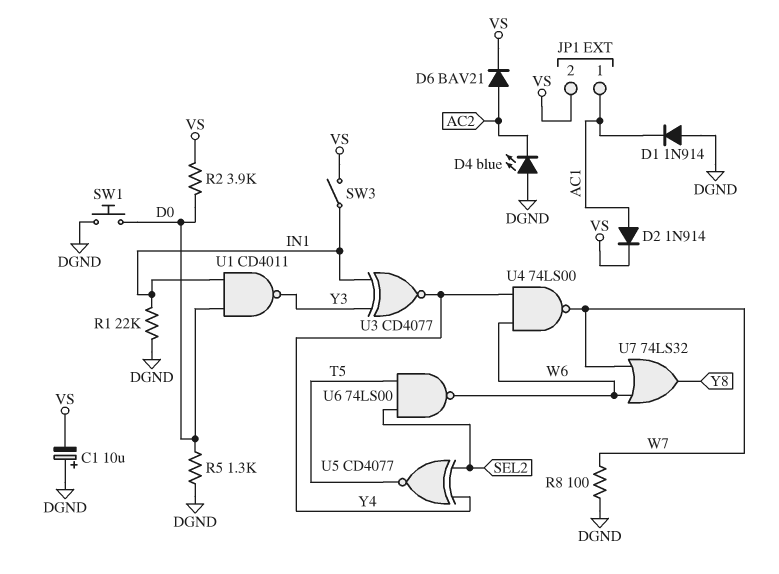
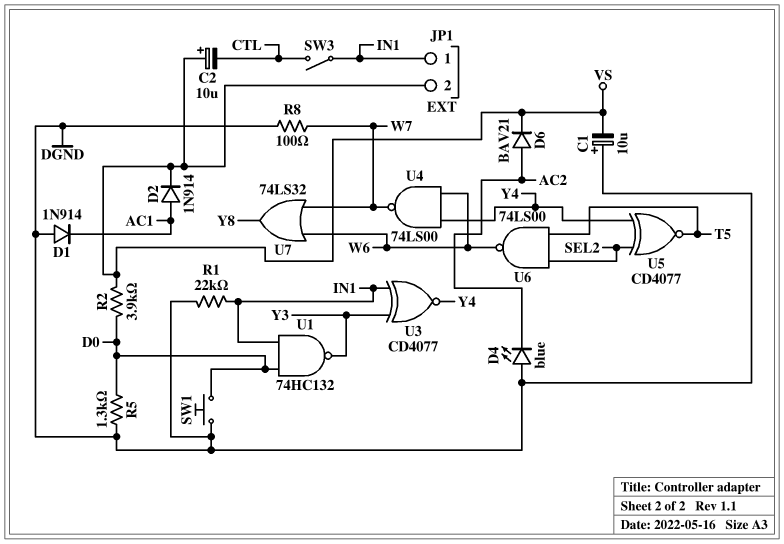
C2: none -> 10uF (plus VS, minus CTL)
JP1 pin 1: AC1 -> IN1
SW3: switch (IN1, VS) -> switch (CTL, IN1)
U1: NAND CD4011 (in D0, in IN1, out Y3) -> NAND 74HC132 (in D0, in IN1, out Y3)

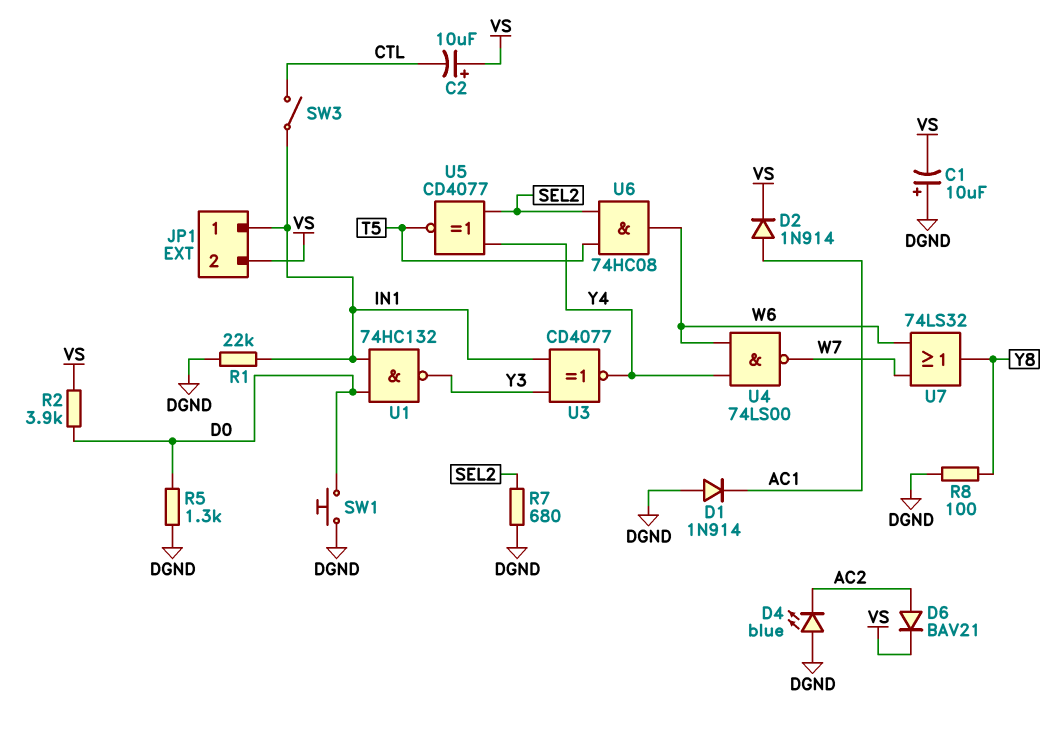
R7: none -> 680 (DGND, SEL2)
R8: 100 (DGND, W7) -> 100 (DGND, Y8)
U6: NAND 74LS00 (in SEL2, in T5, out W6) -> AND 74HC08 (in SEL2, in T5, out W6)

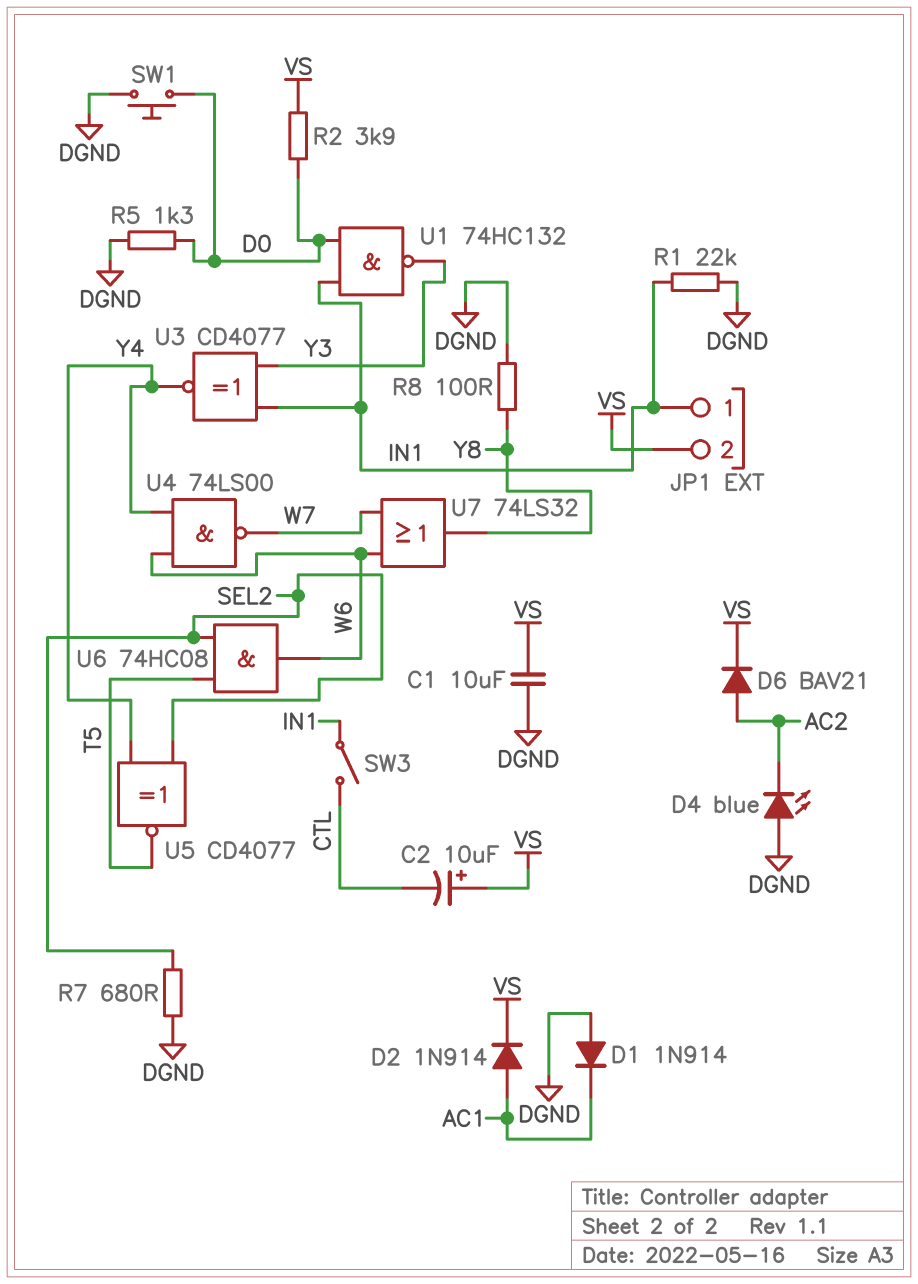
C1: 10uF (plus DGND, minus VS) -> 10uF (DGND, VS)

